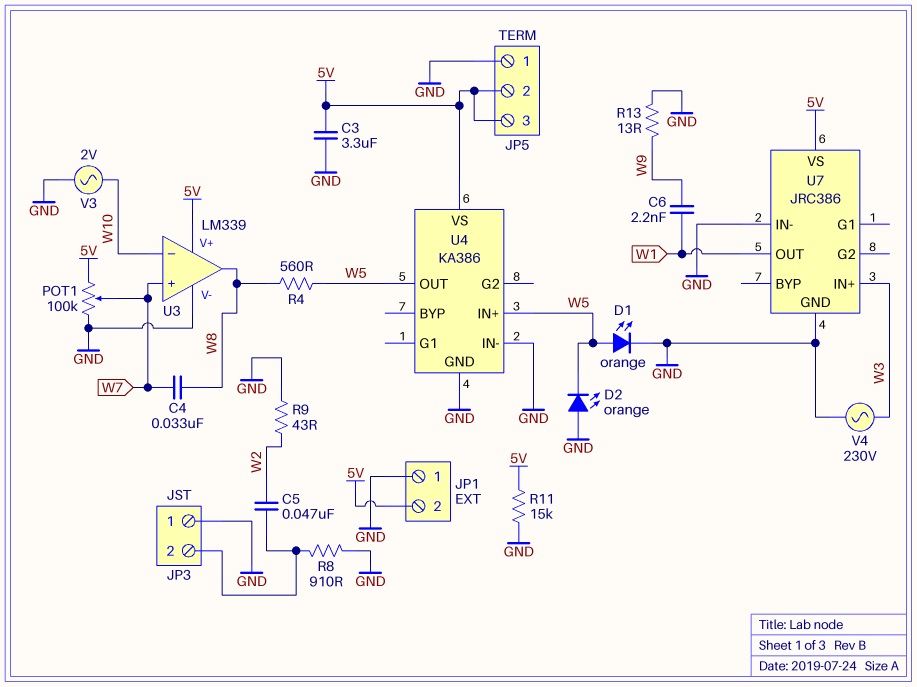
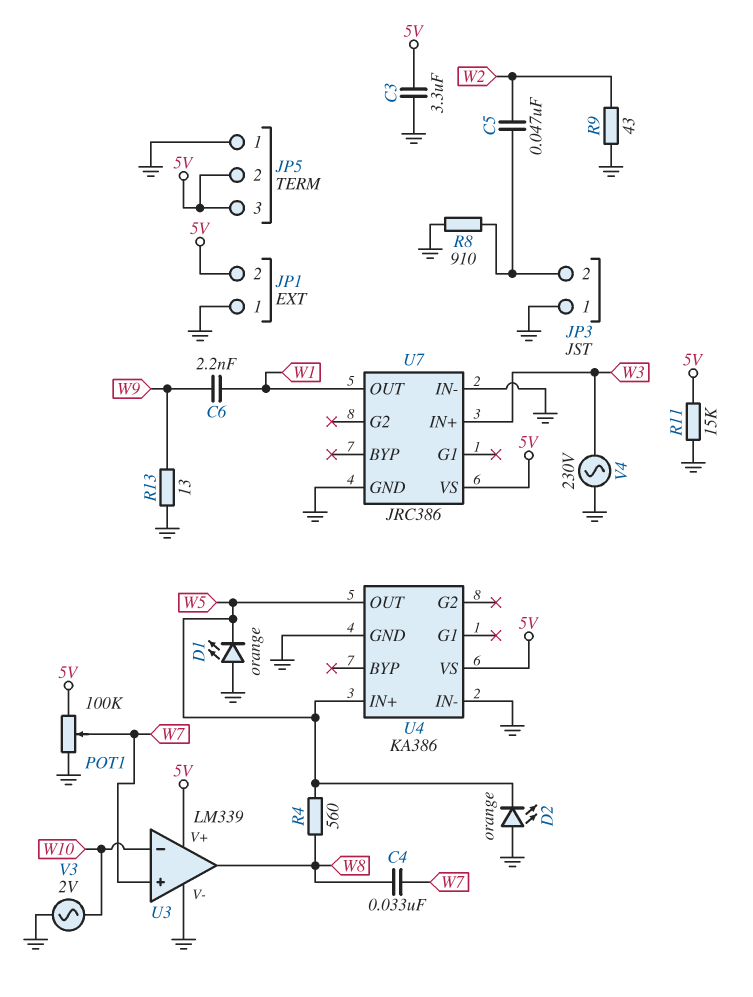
D1: LED orange (A W5, K GND) -> LED orange (A GND, K W5)

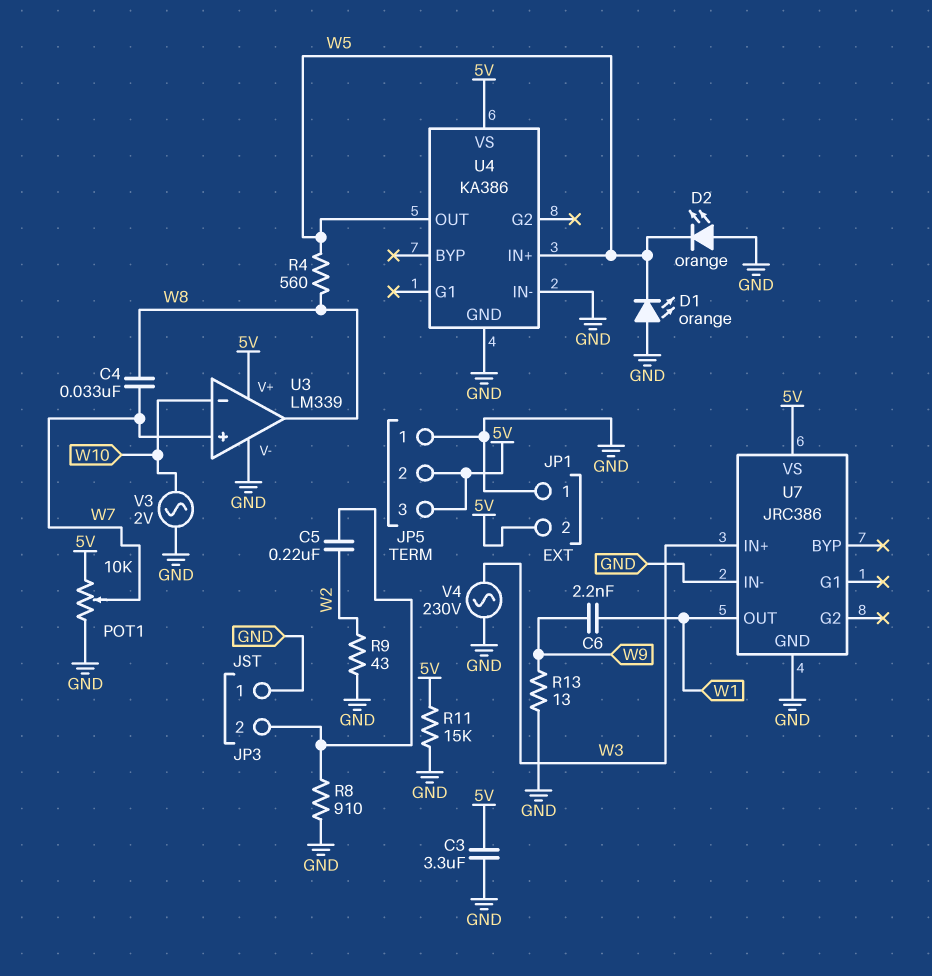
C5: 47nF (JP3/2, W2) -> 220nF (JP3/2, W2)
POT1: 100k (5V, GND, wiper W7) -> 10k (5V, GND, wiper W7)

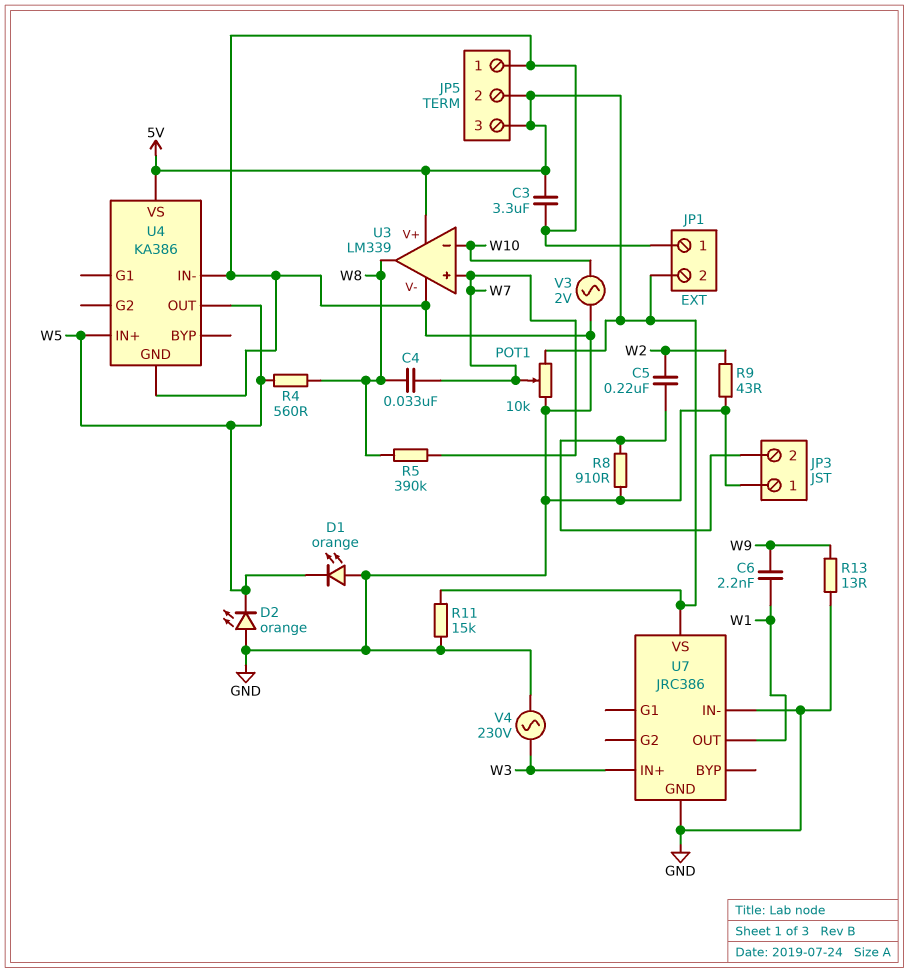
R5: none -> 390k (W7, W8)

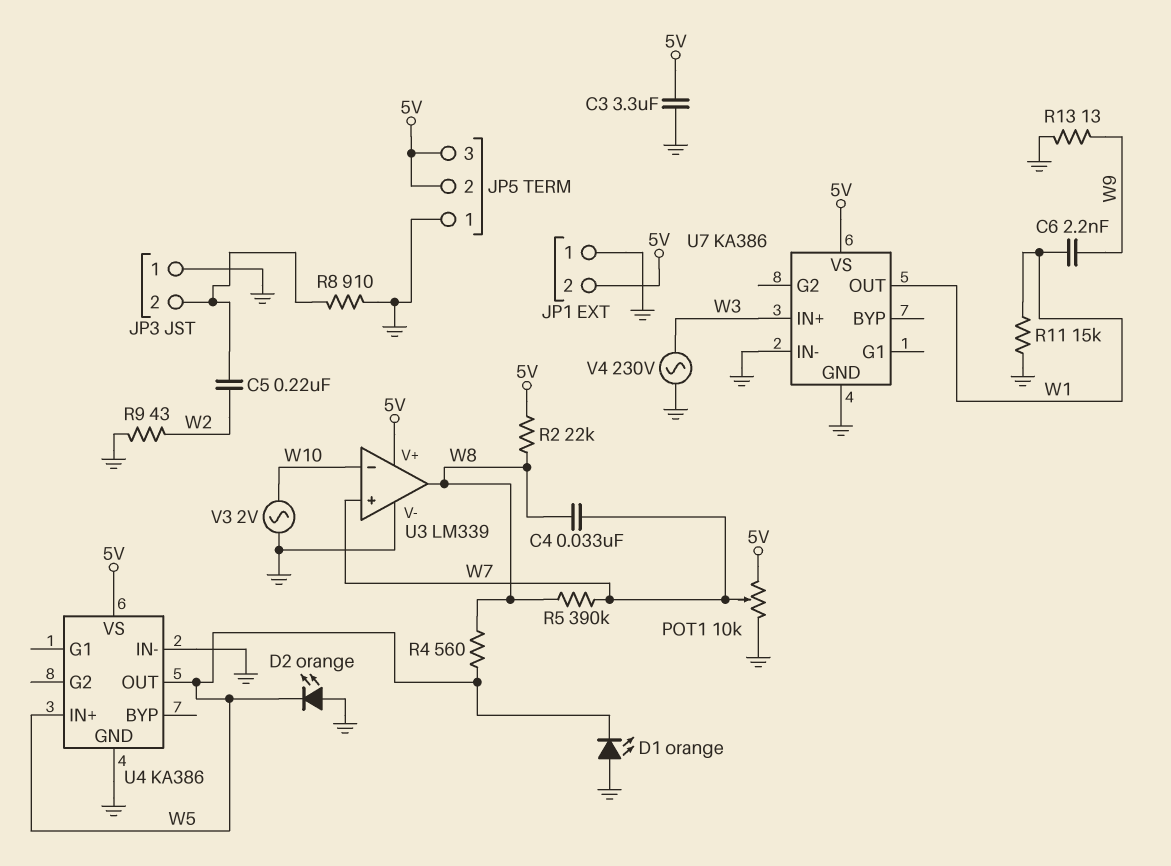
R2: none -> 22k (5V, W8)
R11: 15k (5V, GND) -> 15k (GND, W1)
U7: JRC386 -> KA386

